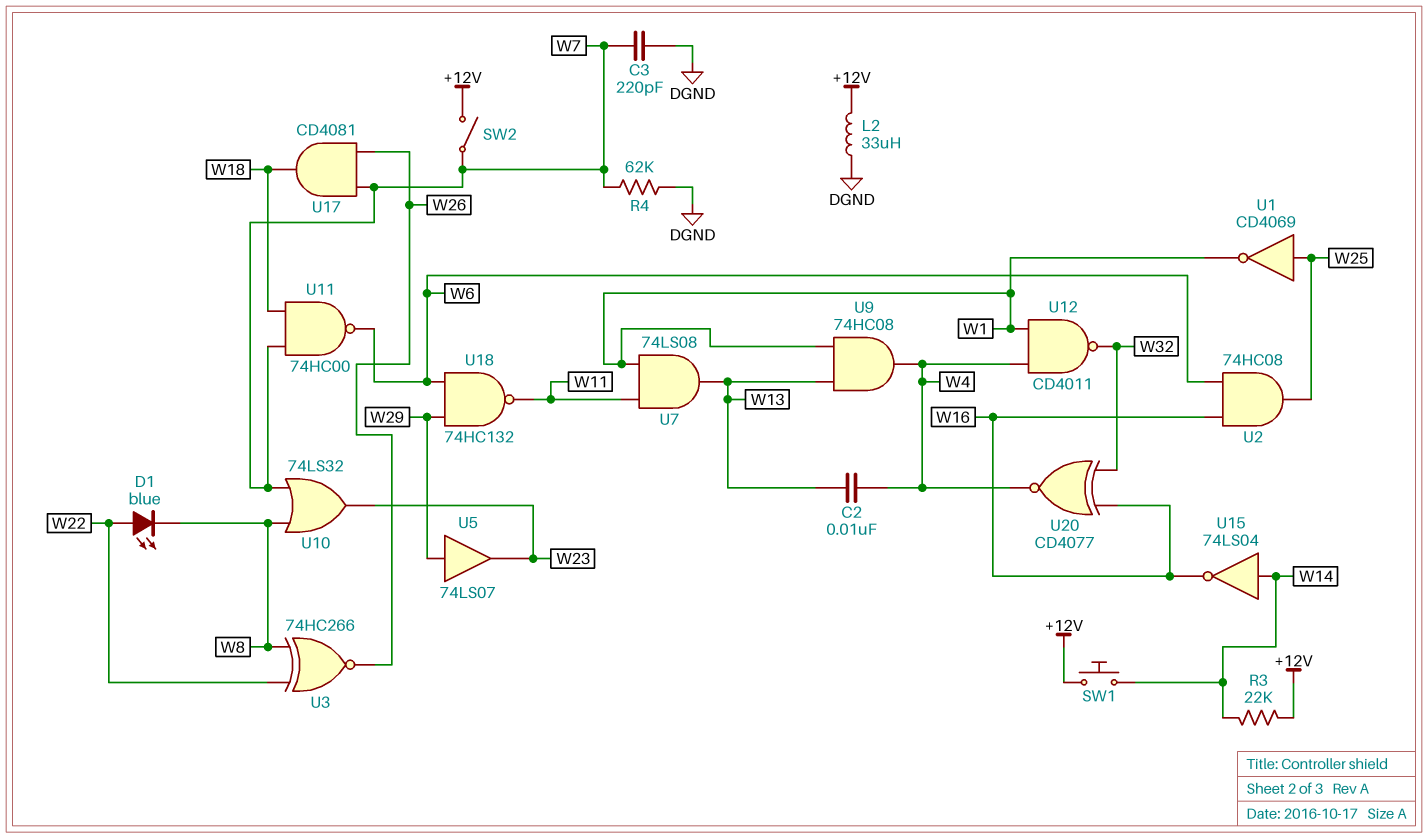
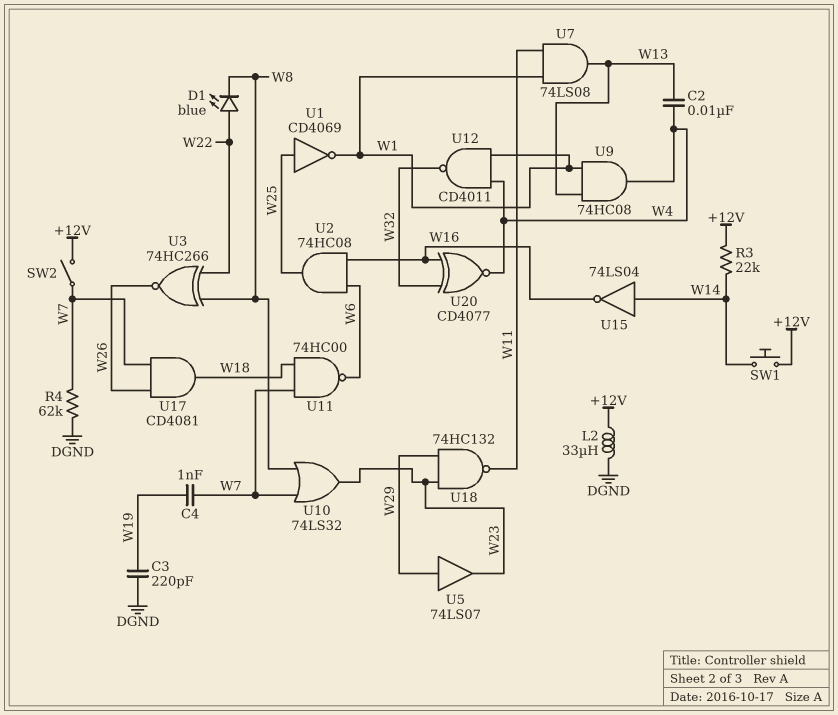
C3: 220pF (DGND, W7) -> 220pF (DGND, W19)
C4: none -> 1nF (W7, W19)
U18: NAND 74HC132 (in W6, in W29, out W11) -> NAND 74HC132 (in W23, in W29, out W11)

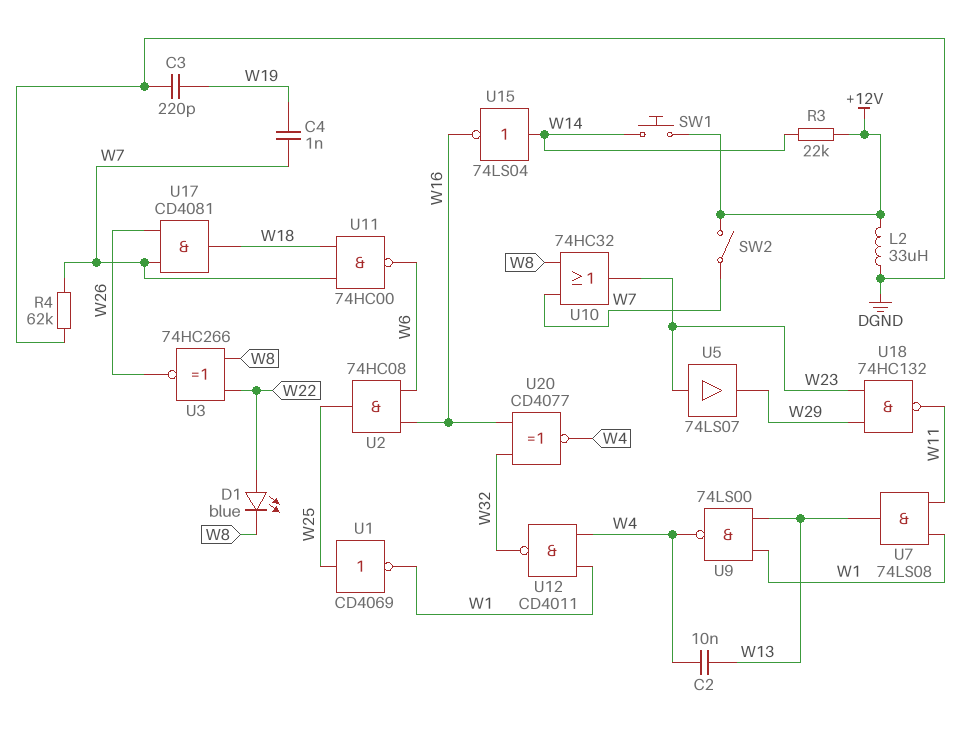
U5: buffer 74LS07 (in W29, out W23) -> buffer 74LS07 (in W23, out W29)
U9: AND 74HC08 (in W1, in W13, out W4) -> NAND 74LS00 (in W1, in W13, out W4)
U10: OR 74LS32 (in W7, in W8, out W23) -> OR 74HC32 (in W7, in W8, out W23)

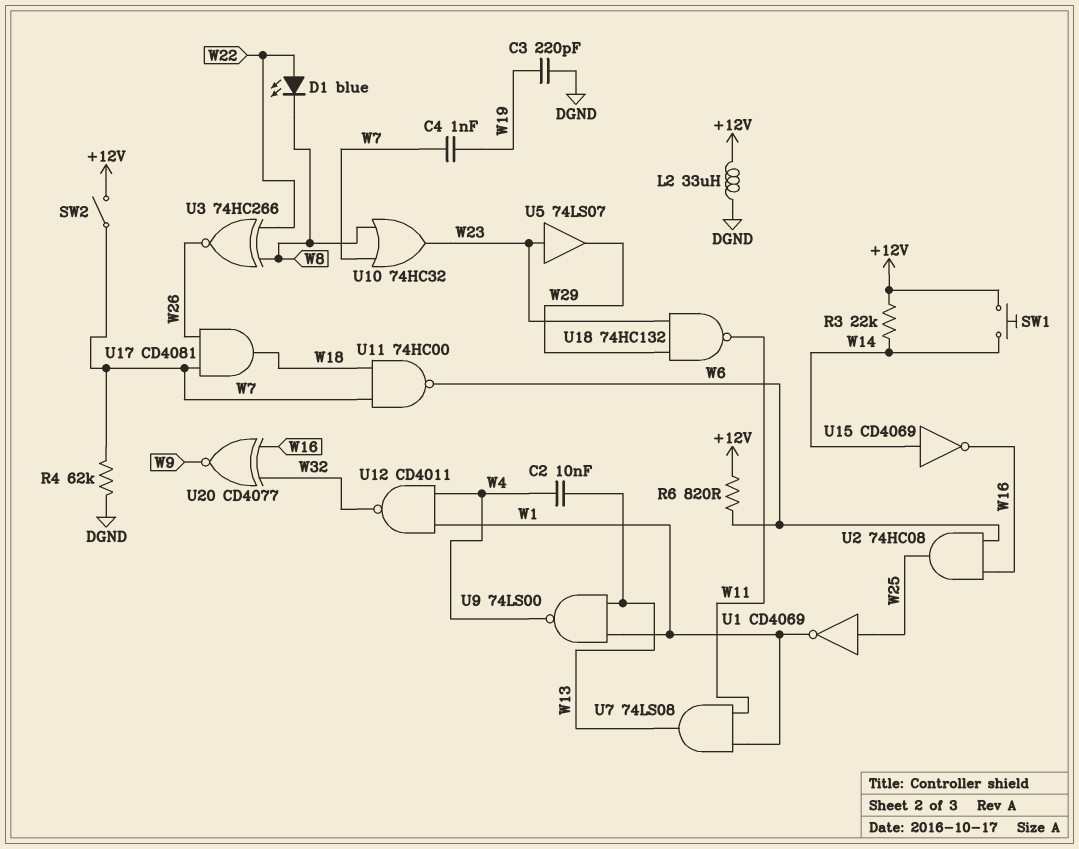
R6: none -> 820 (+12V, W6)
U15: NOT 74LS04 (in W14, out W16) -> NOT CD4069 (in W14, out W16)
U20: XNOR CD4077 (in W16, in W32, out W4) -> XNOR CD4077 (in W16, in W32, out W9)

